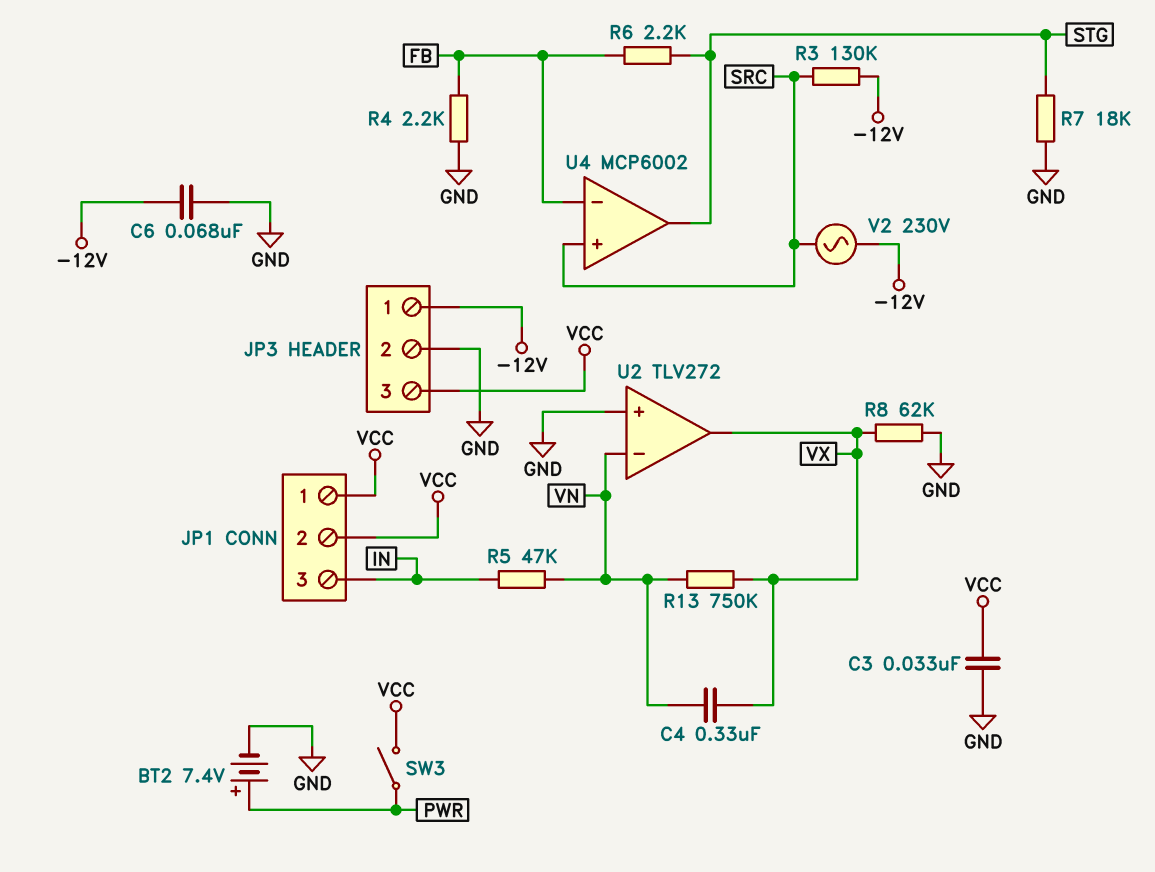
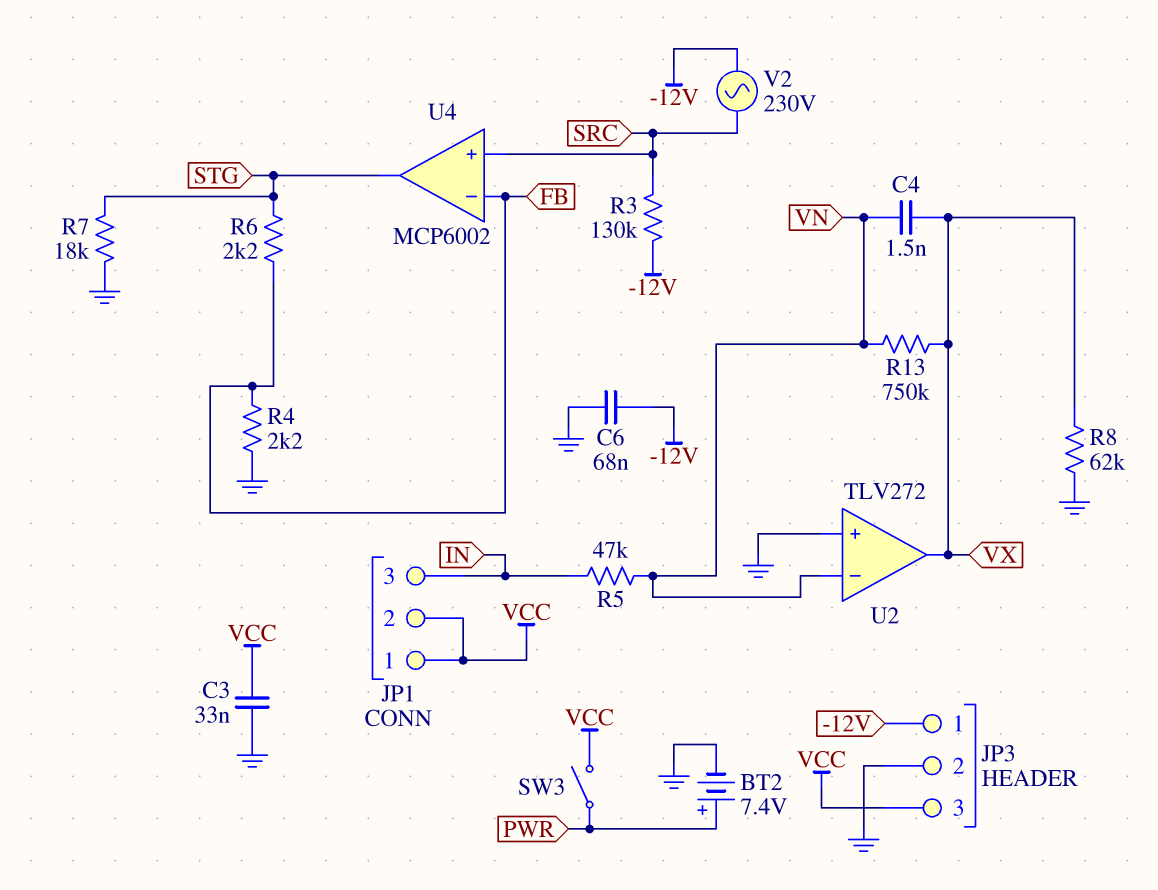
C4: 330nF (VN, VX) -> 1.5nF (VN, VX)

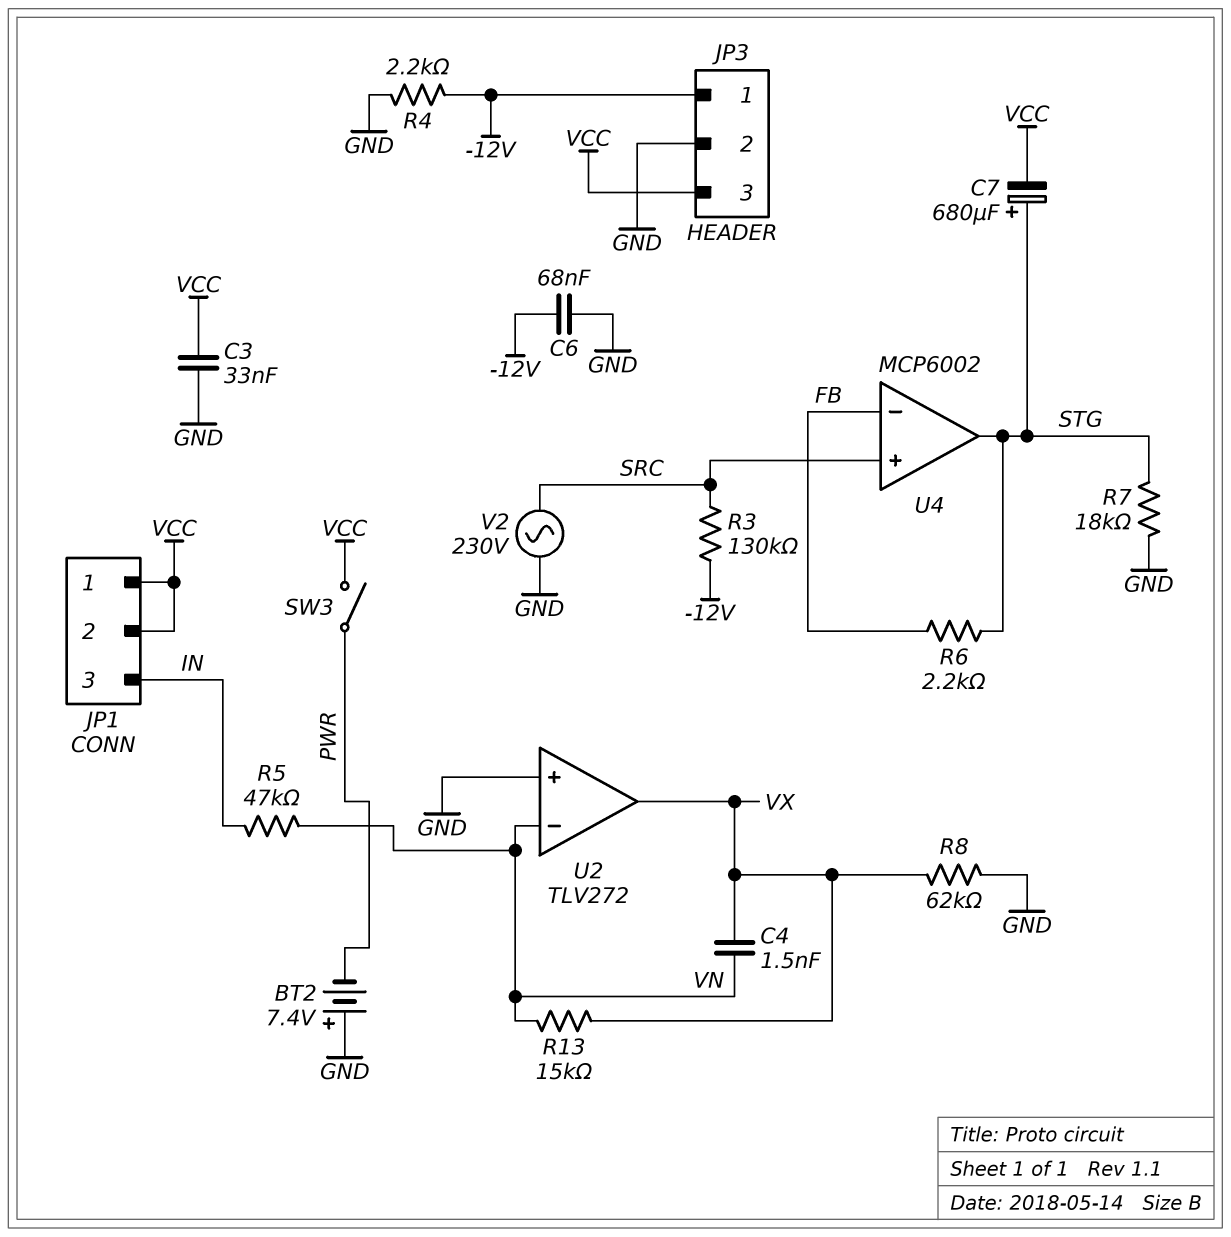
BT2: 7.4V (plus PWR, minus GND) -> 7.4V (plus GND, minus PWR)
C7: none -> 680uF (plus STG, minus VCC)
R4: 2.2k (FB, GND) -> 2.2k (-12V, GND)
R13: 750k (VN, VX) -> 15k (VN, VX)
V2: AC 230V (-12V, SRC) -> AC 230V (GND, SRC)

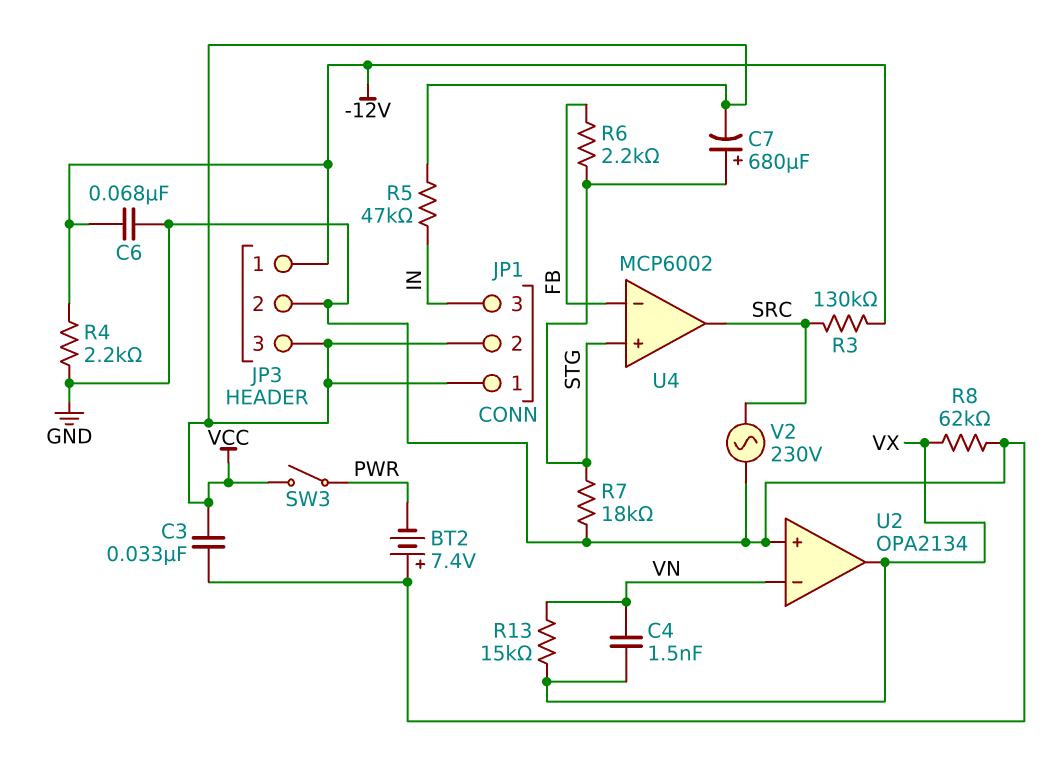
R5: 47k (IN, VN) -> 47k (IN, VCC)
U2: TLV272 -> OPA2134
U4 pin in+: SRC -> STG
U4 pin out: STG -> SRC

